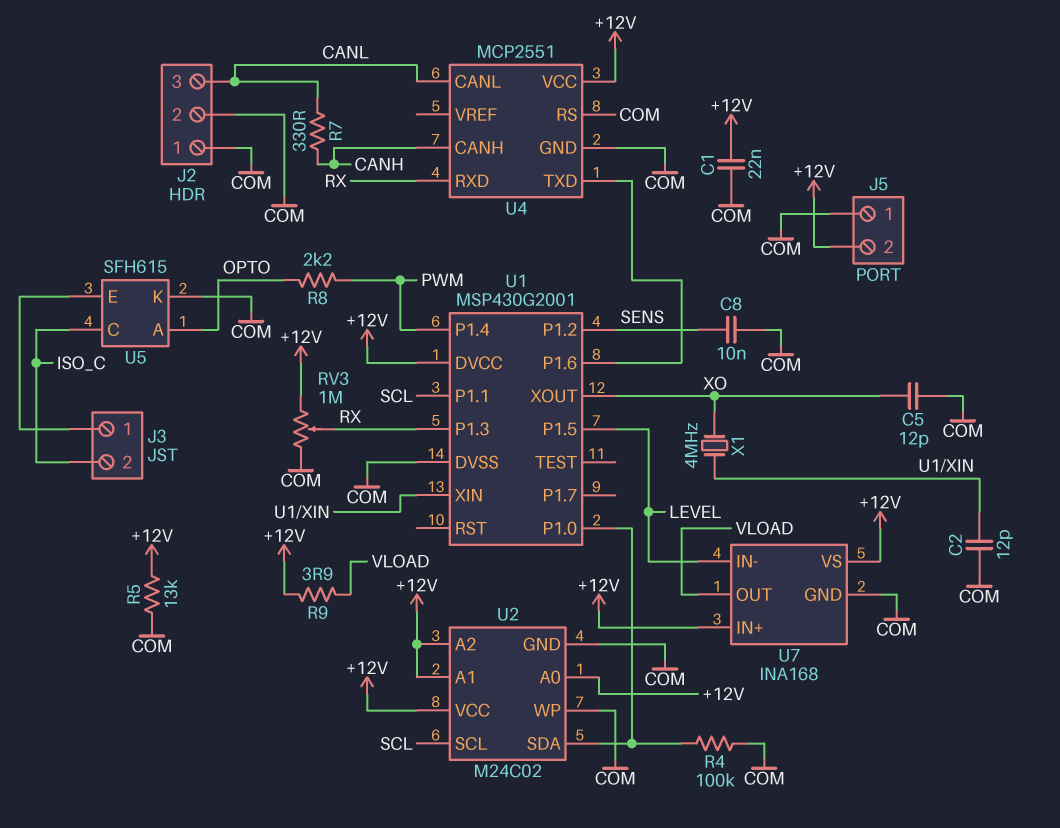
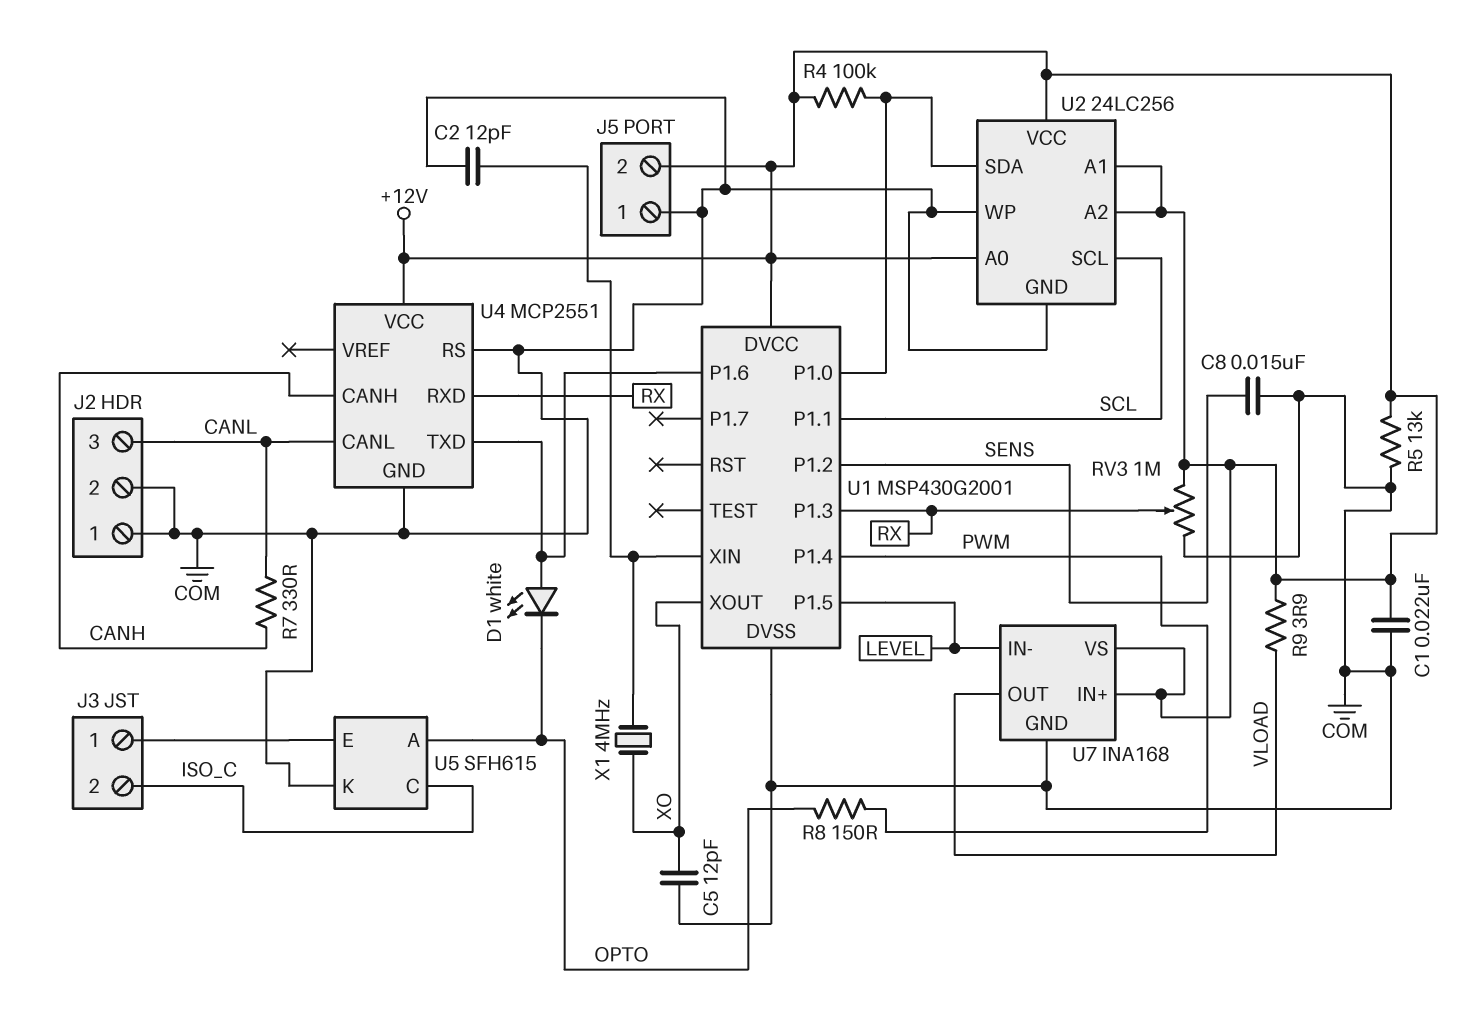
C8: 10nF (COM, SENS) -> 15nF (COM, SENS)
D1: none -> LED white (A U1/P1.6, K OPTO)
R4: 100k (COM, U1/P1.0) -> 100k (+12V, U1/P1.0)
R8: 2.2k (OPTO, PWM) -> 150 (OPTO, PWM)
U2: M24C02 -> 24LC256

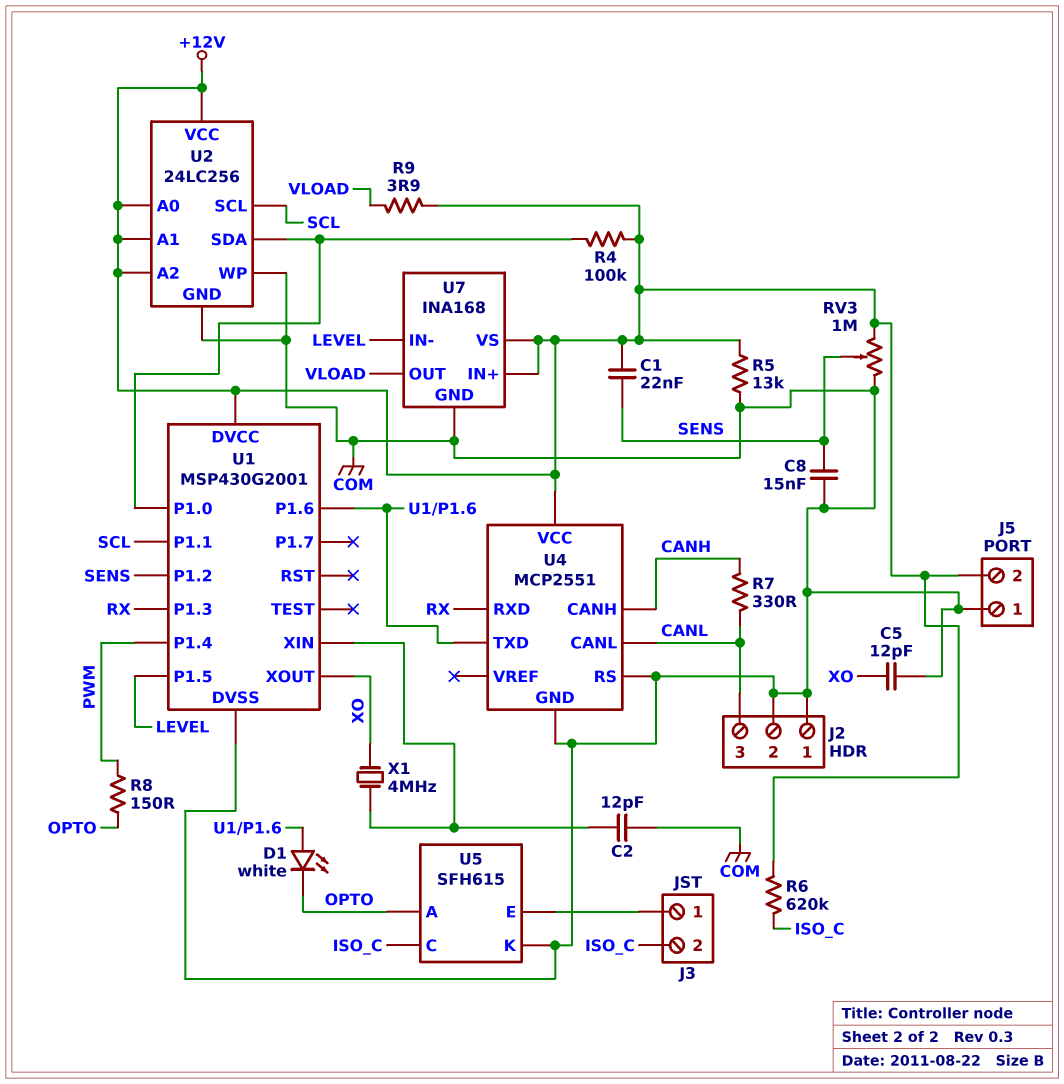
C1: 22nF (+12V, COM) -> 22nF (+12V, SENS)
R6: none -> 620k (+12V, ISO_C)
RV3: 1M (+12V, COM, wiper RX) -> 1M (+12V, COM, wiper SENS)

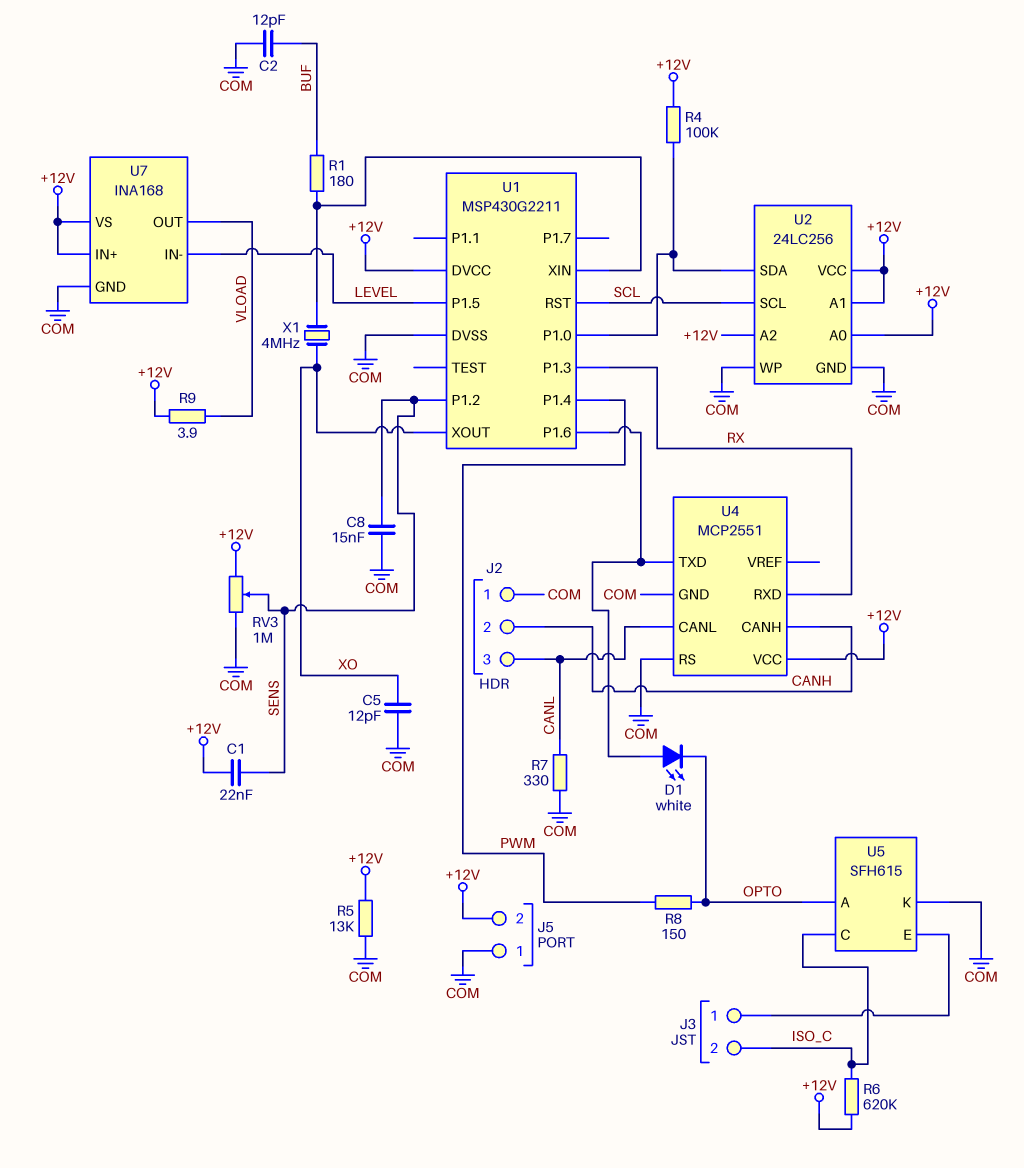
C2: 12pF (COM, U1/XIN) -> 12pF (BUF, COM)
J2 pin 2: COM -> CANH
R1: none -> 180 (BUF, U1/XIN)
R7: 330 (CANH, CANL) -> 330 (CANL, COM)
U1: MSP430G2001 -> MSP430G2211
U1 pin P1.1: SCL -> none
U1 pin RST: none -> SCL

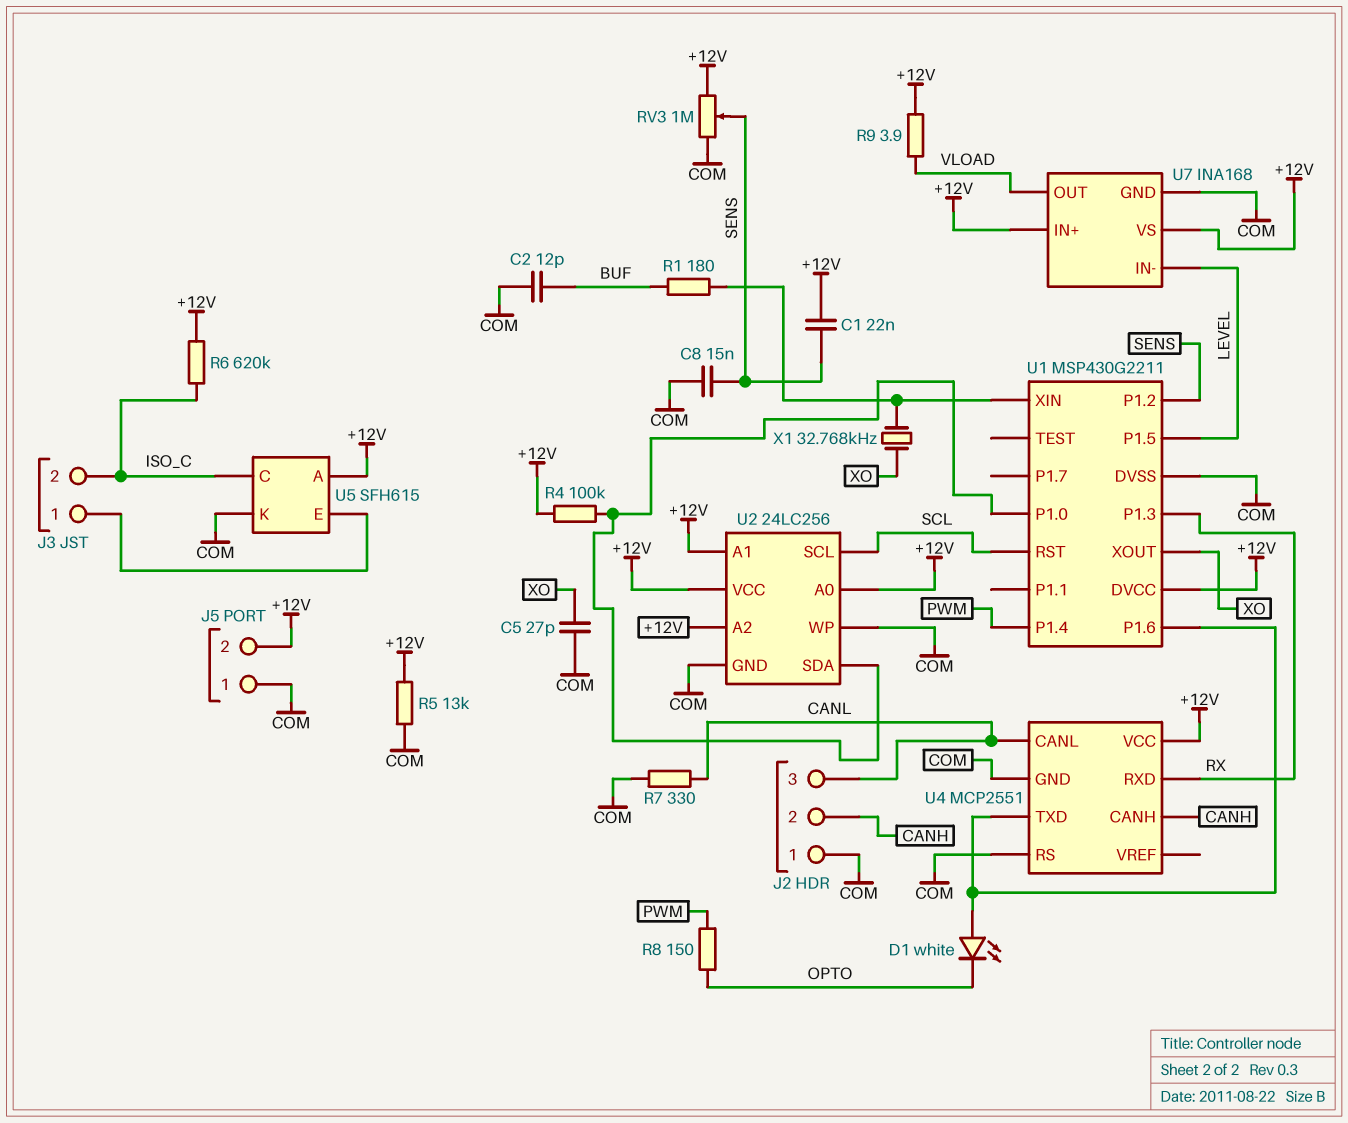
C5: 12pF (COM, XO) -> 27pF (COM, XO)
U5 pin A: OPTO -> +12V
X1: 4MHz (U1/XIN, XO) -> 32.768kHz (U1/XIN, XO)

